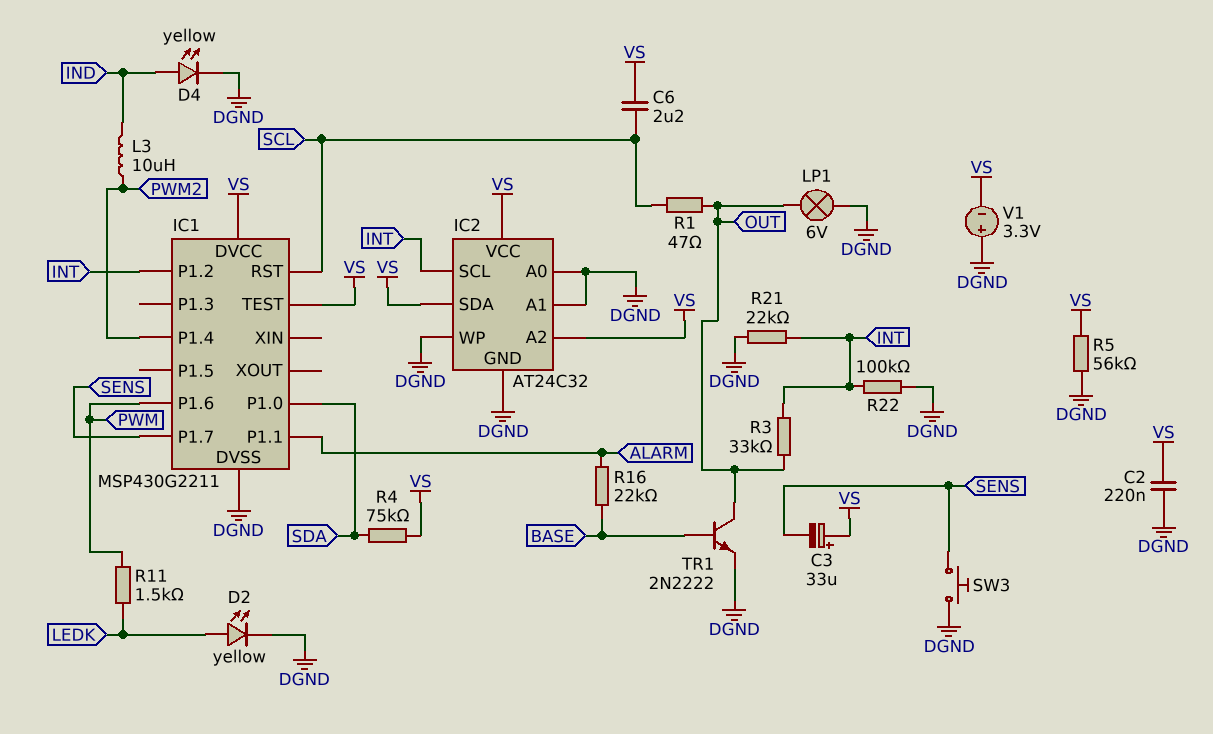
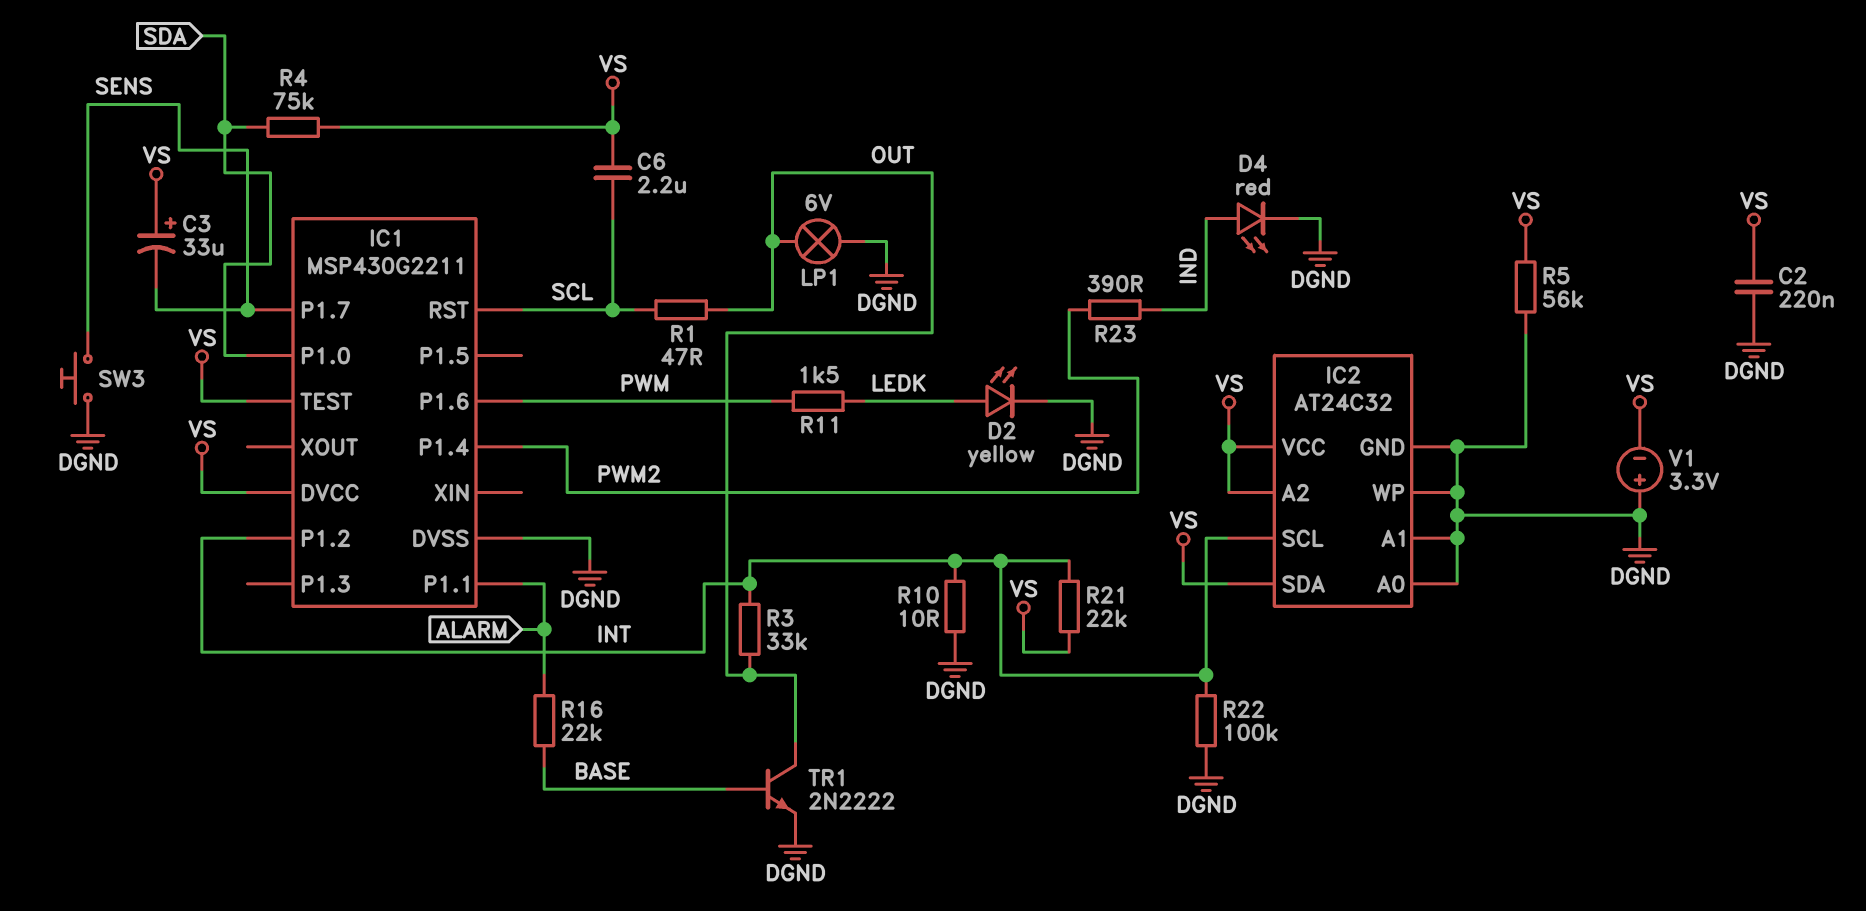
D4: LED yellow (A IND, K DGND) -> LED red (A IND, K DGND)
L3: 10uH (IND, PWM2) -> none
R10: none -> 10 (DGND, INT)
R21: 22k (DGND, INT) -> 22k (INT, VS)
R23: none -> 390 (IND, PWM2)

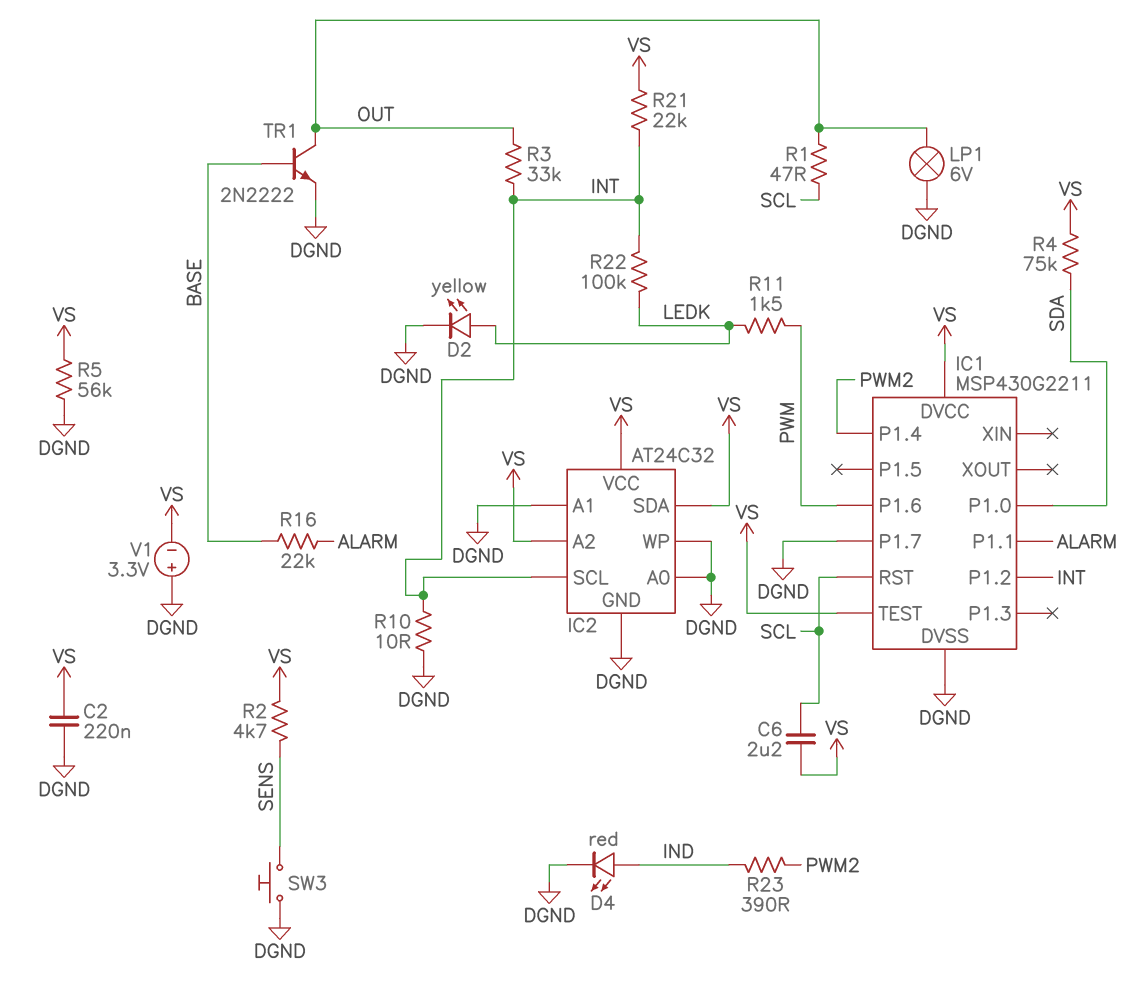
C3: 33uF (plus VS, minus SENS) -> none
IC1 pin P1.7: SENS -> DGND
R2: none -> 4.7k (SENS, VS)
R22: 100k (DGND, INT) -> 100k (INT, LEDK)

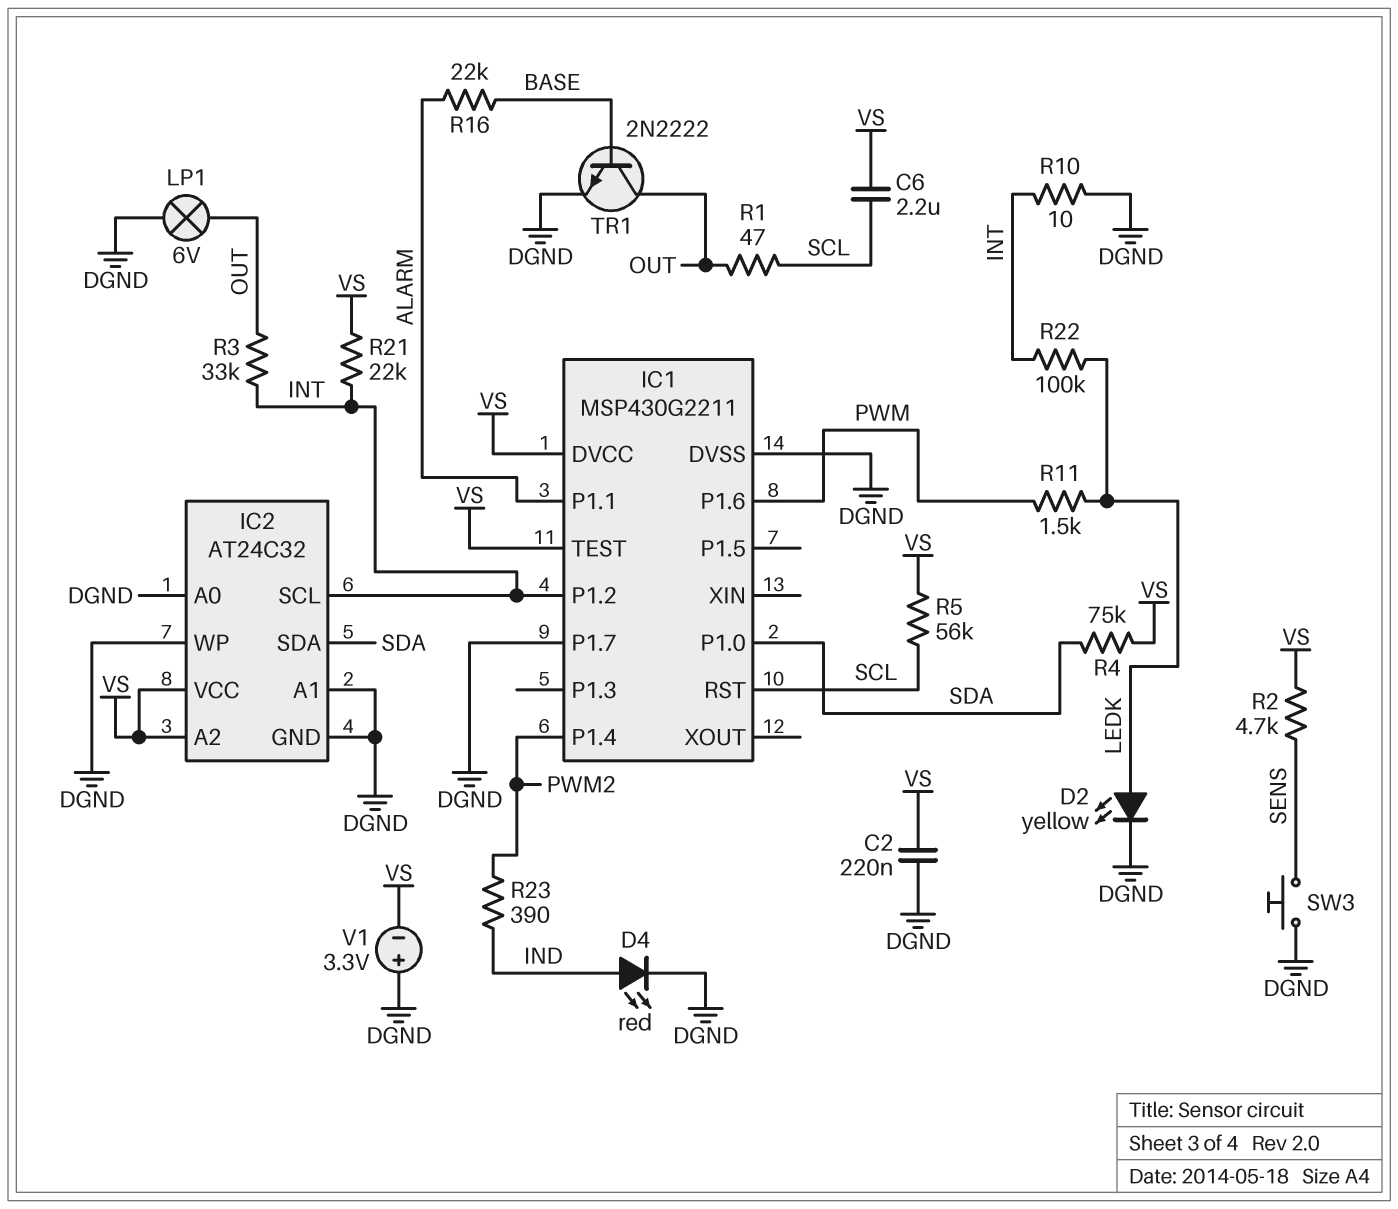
IC2 pin SDA: VS -> SDA
R5: 56k (DGND, VS) -> 56k (SCL, VS)

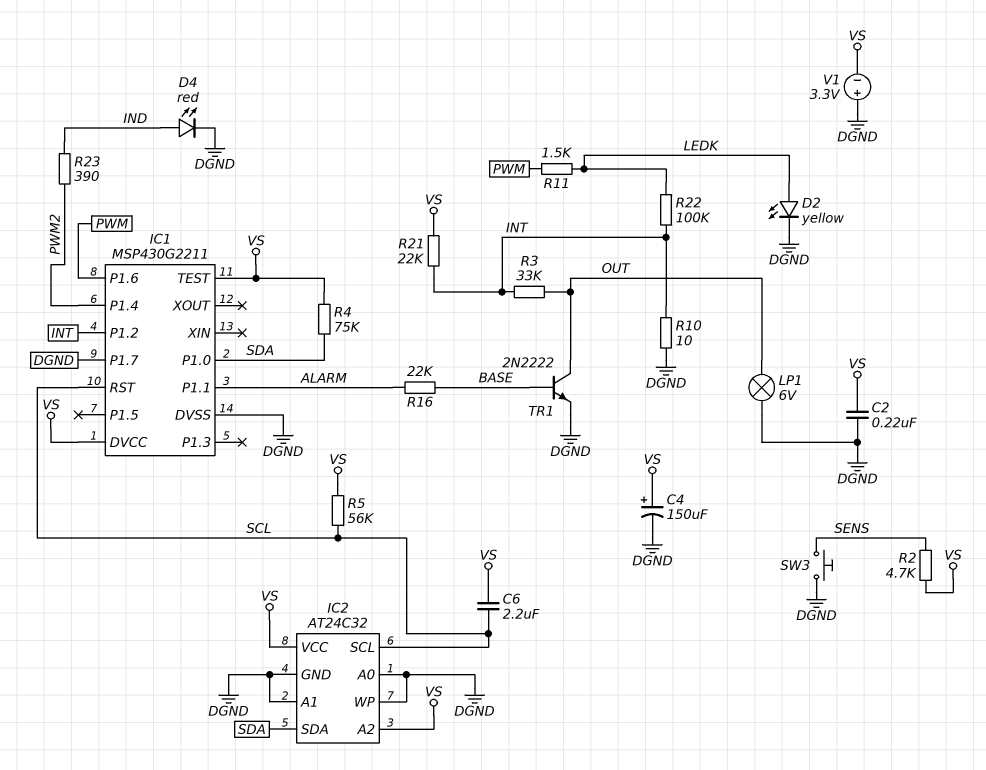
C4: none -> 150uF (plus VS, minus DGND)
IC2 pin SCL: INT -> SCL
R1: 47 (OUT, SCL) -> none

